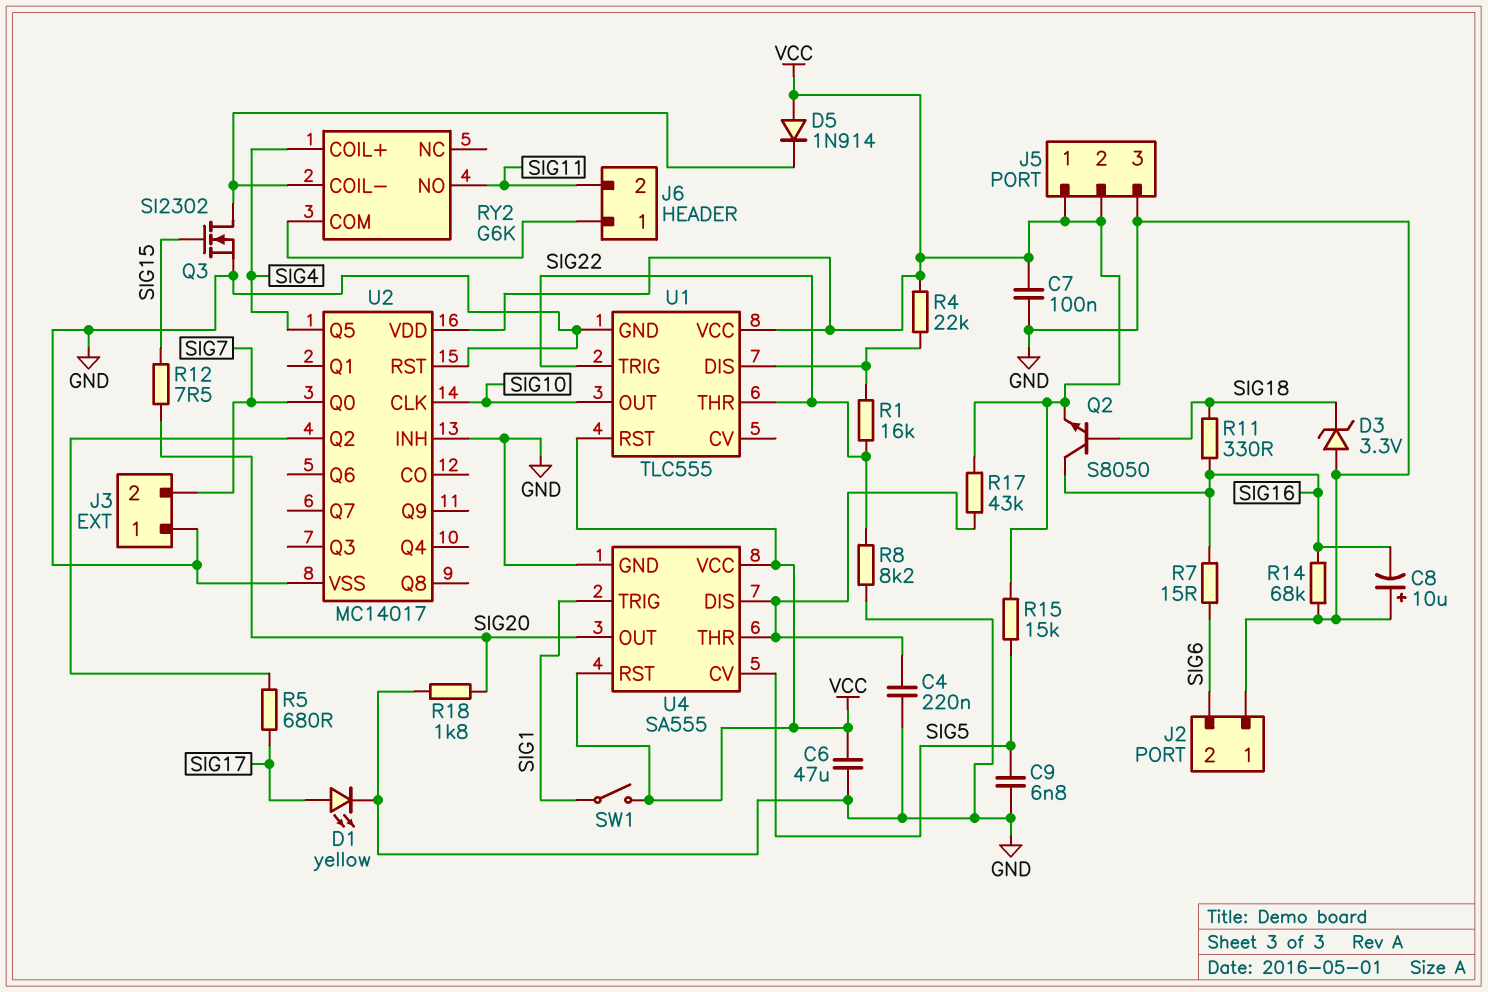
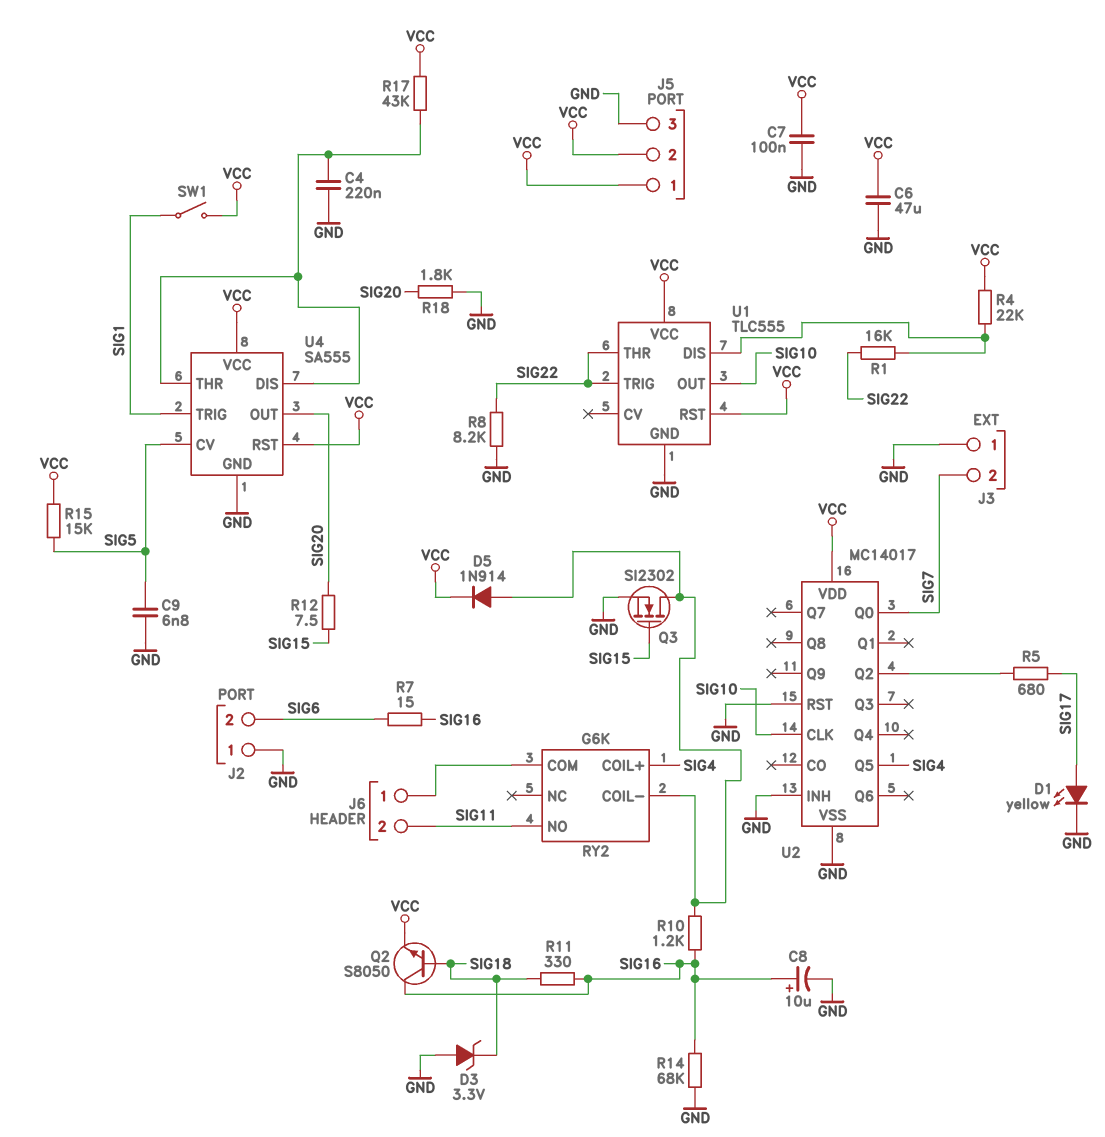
C8: 10uF (plus GND, minus SIG16) -> 10uF (plus SIG16, minus GND)
D5: diode 1N914 (A VCC, K RY2/COIL-) -> diode 1N914 (A RY2/COIL-, K VCC)
R10: none -> 1.2k (RY2/COIL-, SIG16)

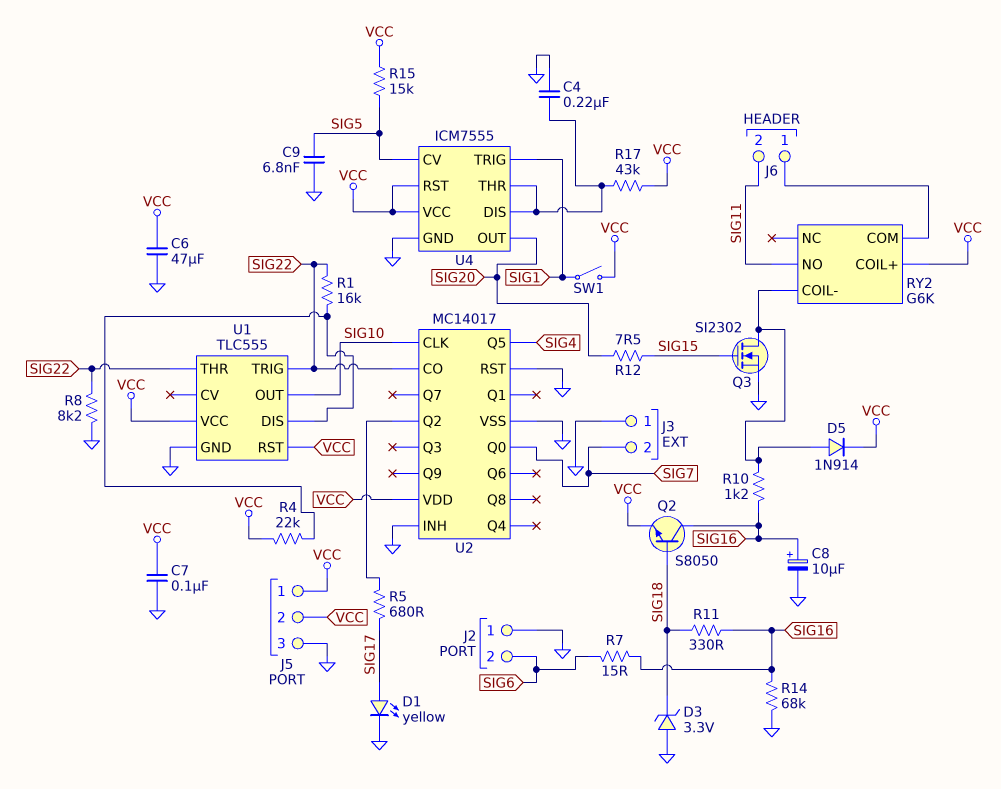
R18: 1.8k (GND, SIG20) -> none
RY2 pin COIL+: SIG4 -> VCC
U2 pin CO: none -> SIG22
U4: SA555 -> ICM7555

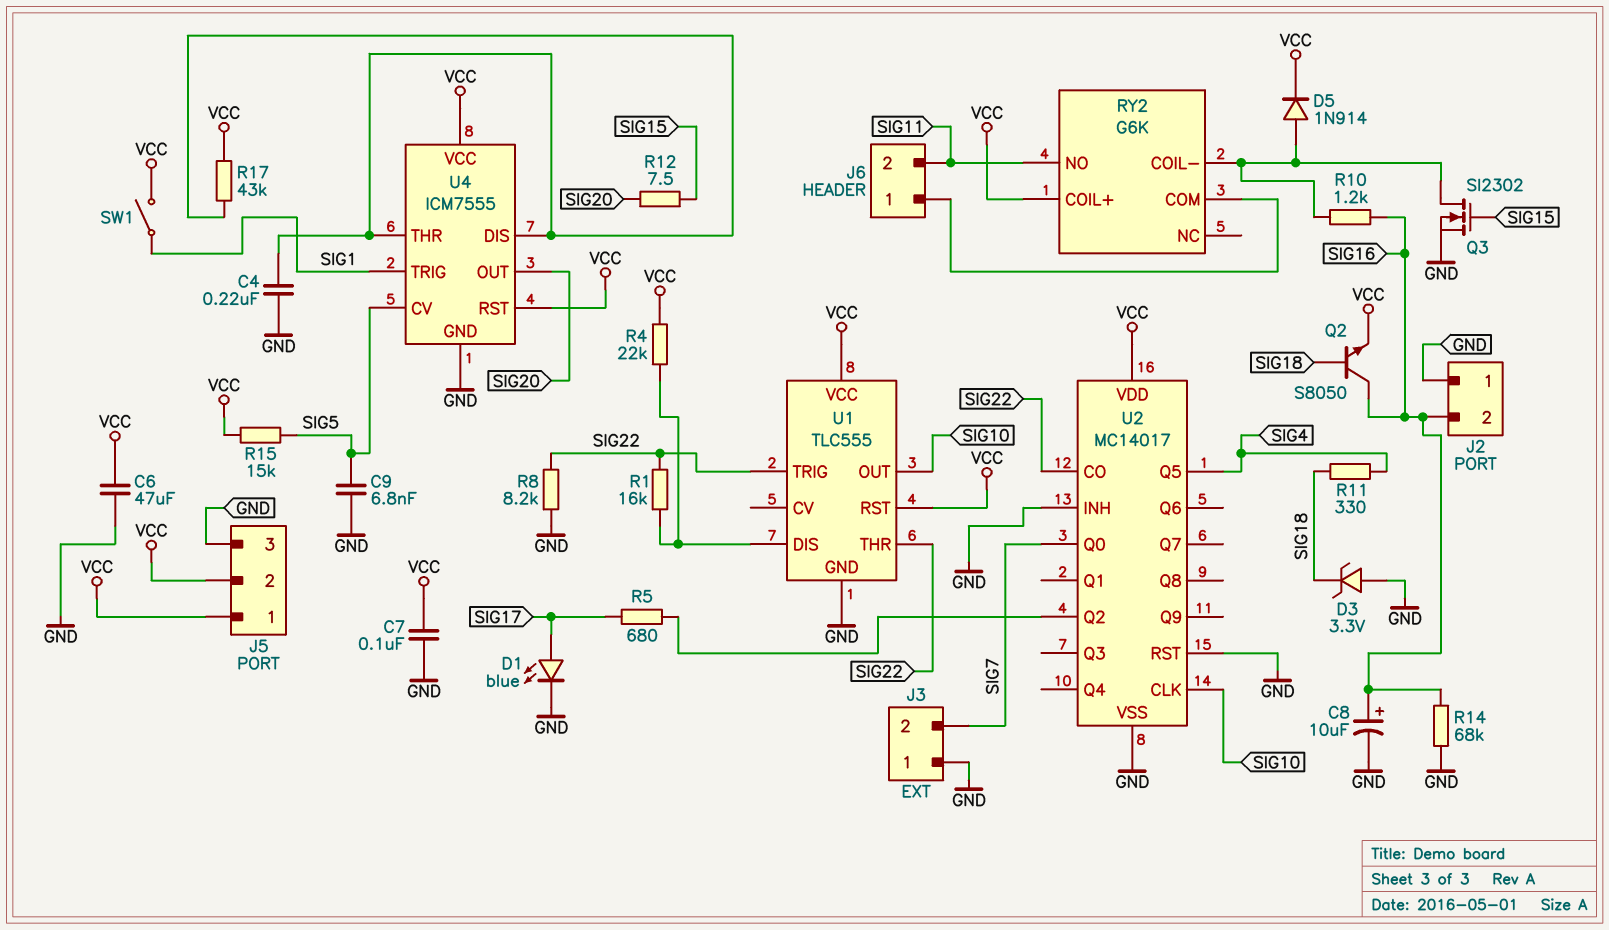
D1: LED yellow (A SIG17, K GND) -> LED blue (A SIG17, K GND)
J2 pin 2: SIG6 -> SIG16
R7: 15 (SIG6, SIG16) -> none
R11: 330 (SIG16, SIG18) -> 330 (SIG4, SIG18)

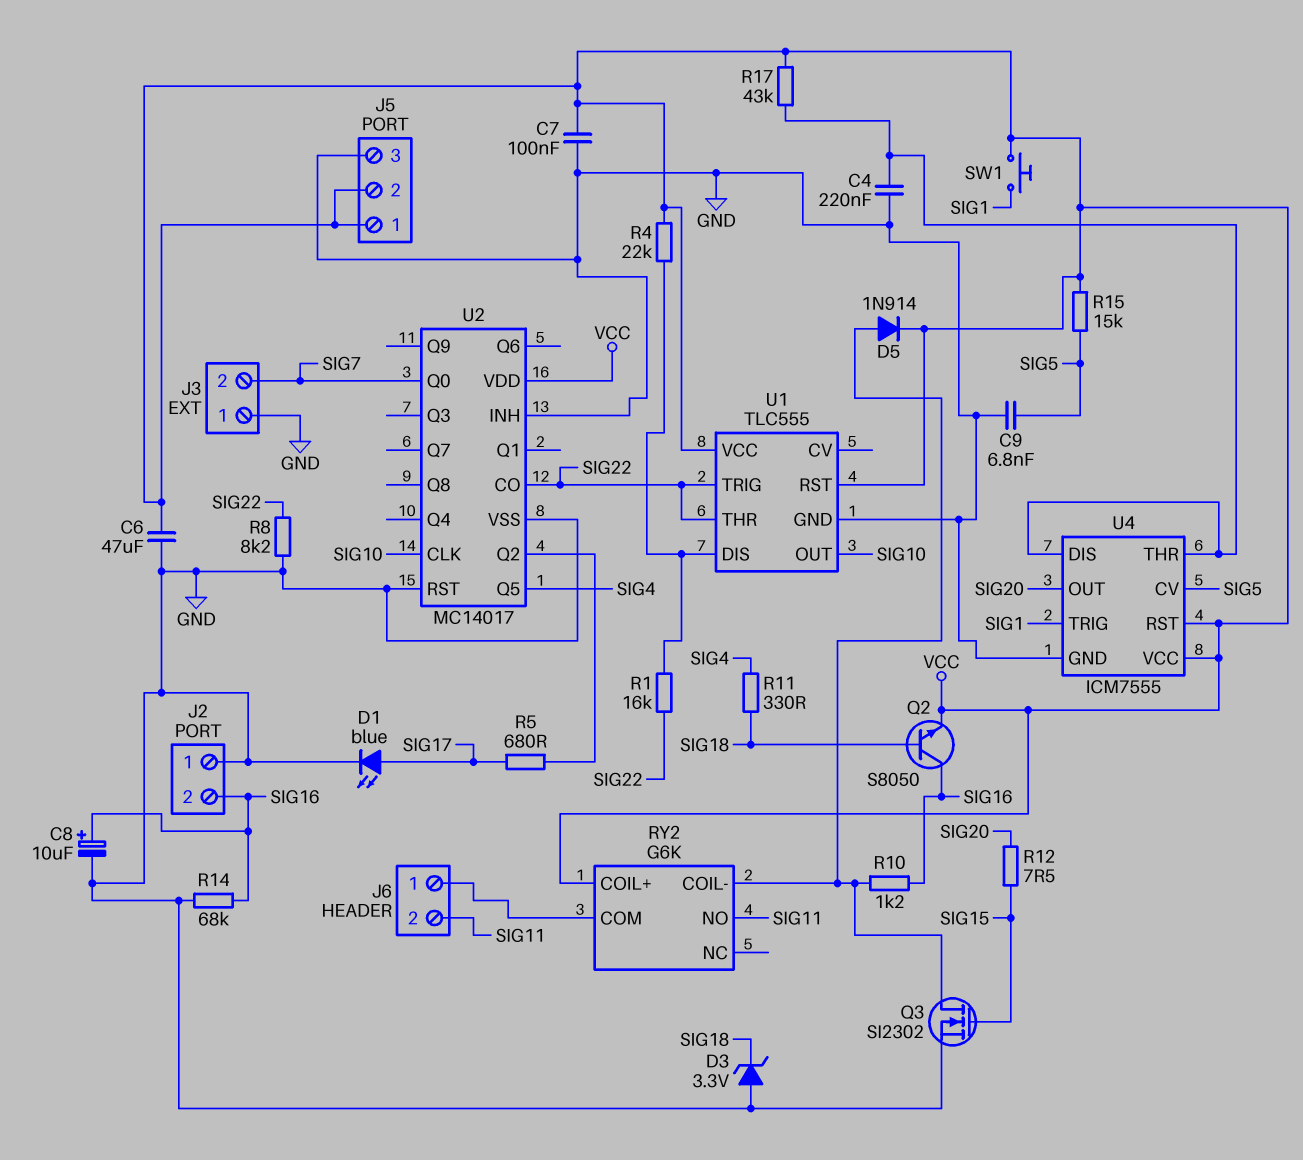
SW1: switch (SIG1, VCC) -> button (SIG1, VCC)

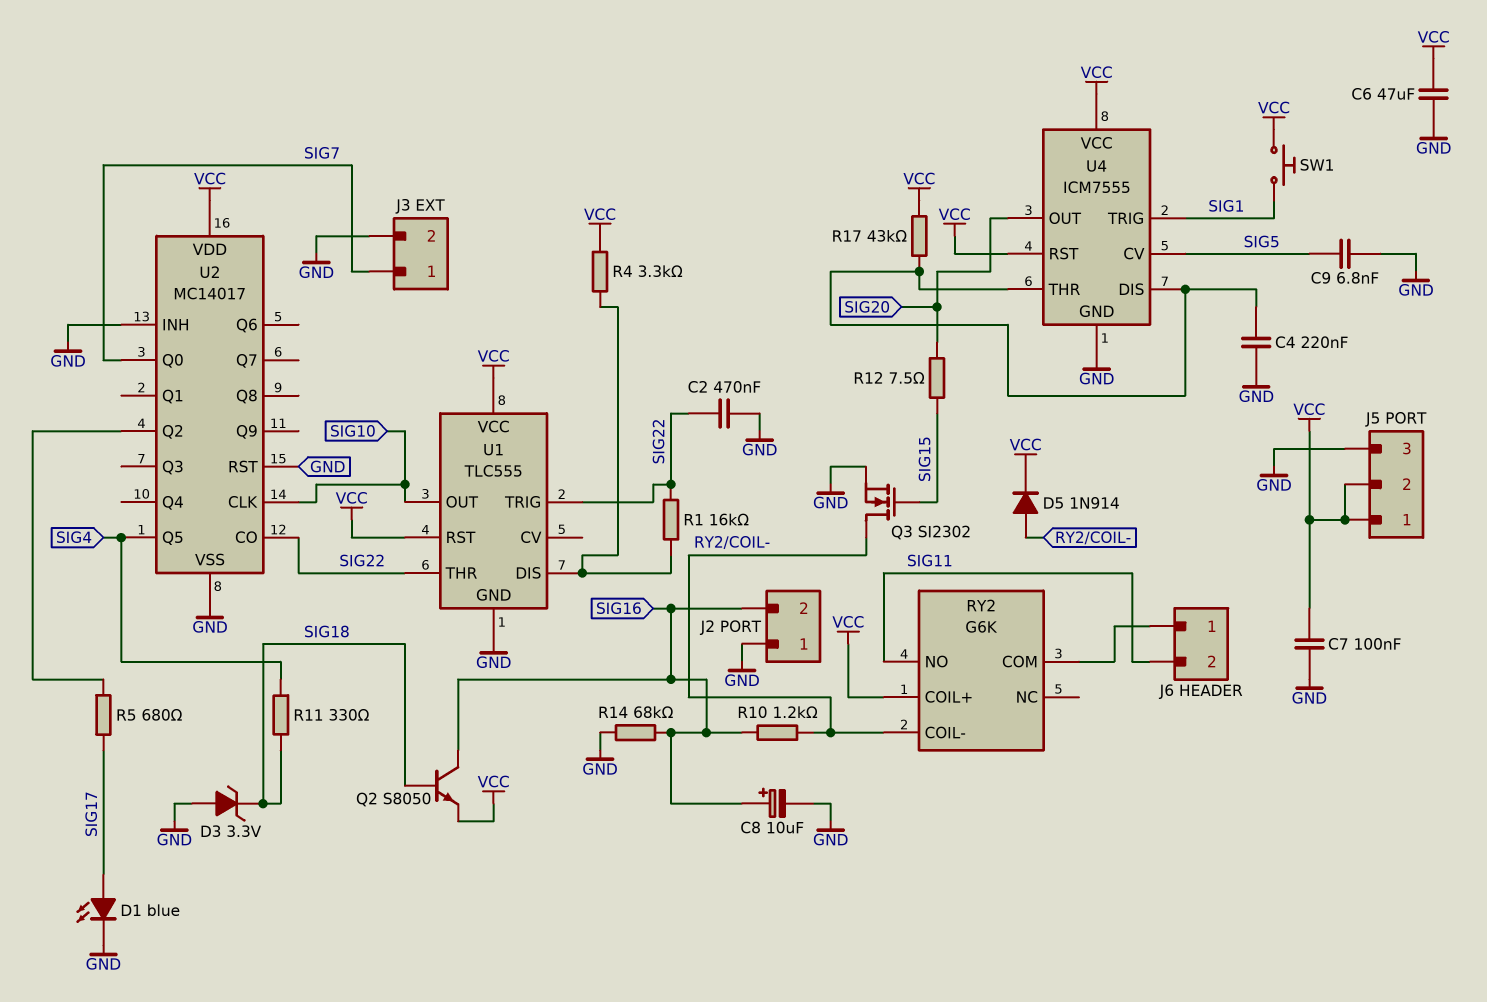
C2: none -> 470nF (GND, SIG22)
J3 pin 1: GND -> SIG7
J3 pin 2: SIG7 -> GND
R4: 22k (U1/DIS, VCC) -> 3.3k (U1/DIS, VCC)
R8: 8.2k (GND, SIG22) -> none
R15: 15k (SIG5, VCC) -> none

